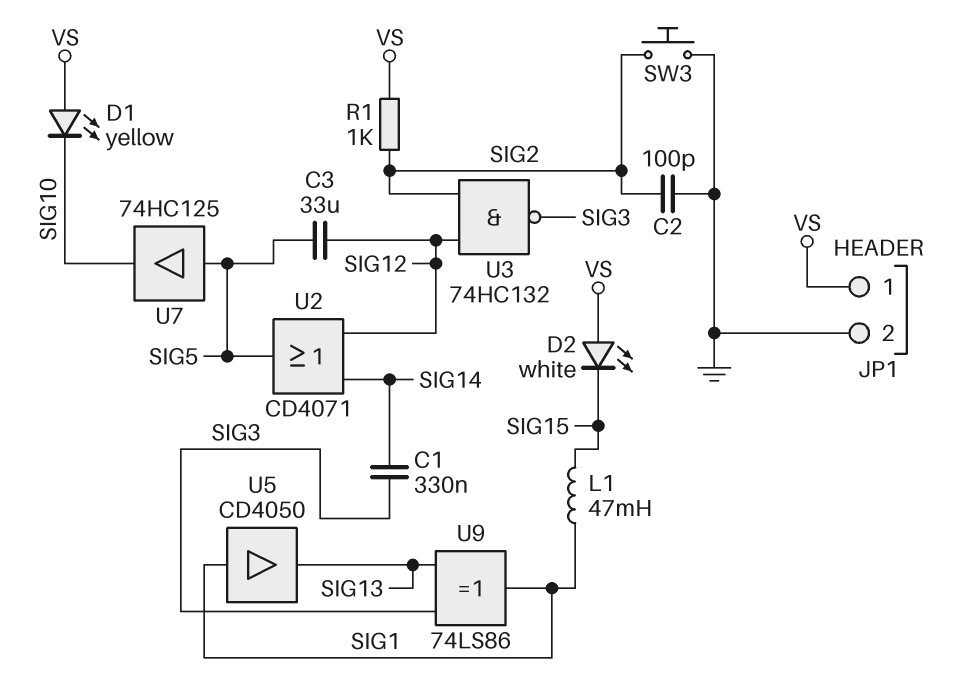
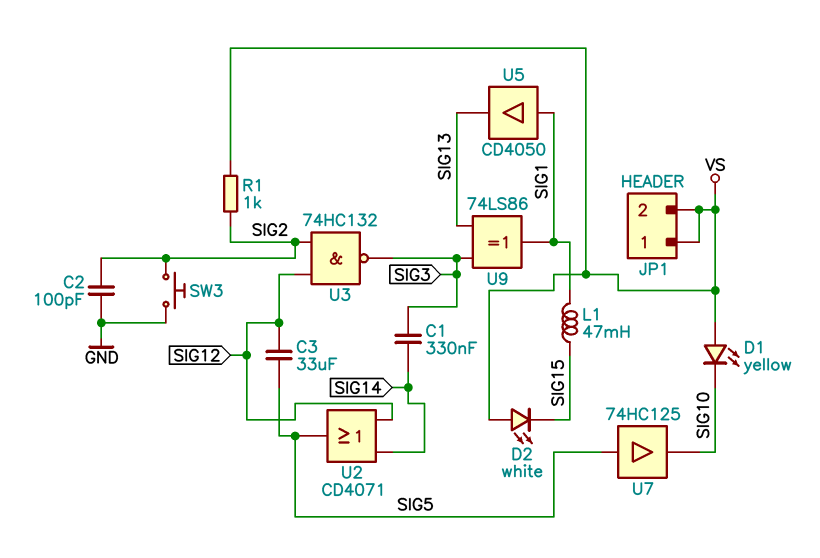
JP1 pin 2: GND -> VS

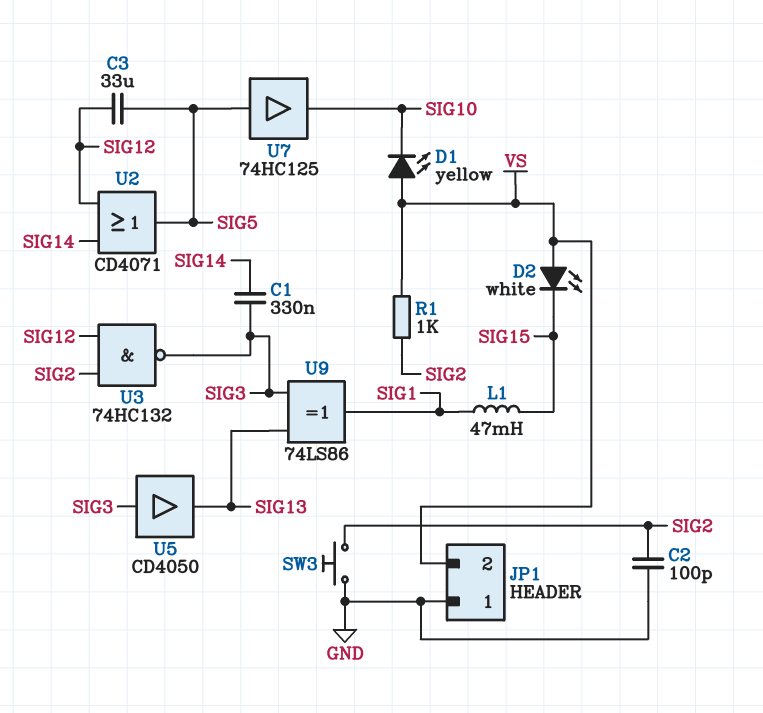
JP1 pin 1: VS -> GND
U5: buffer CD4050 (in SIG1, out SIG13) -> buffer CD4050 (in SIG3, out SIG13)

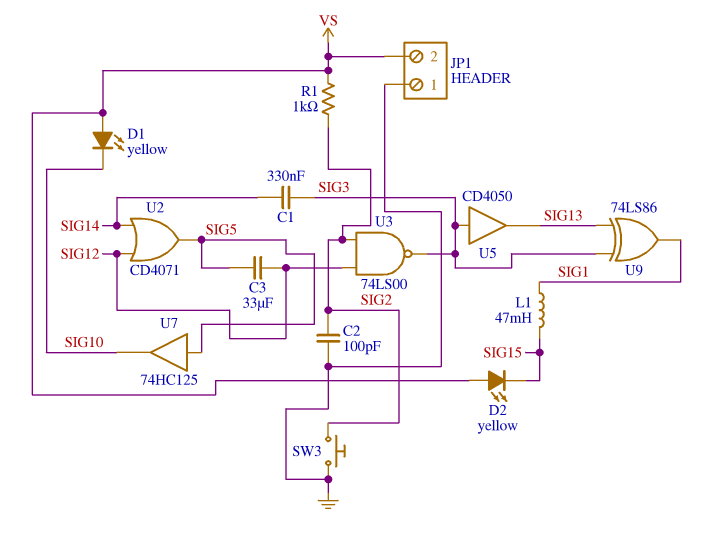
D2: LED white (A VS, K SIG15) -> LED yellow (A VS, K SIG15)
U3: NAND 74HC132 (in SIG2, in SIG12, out SIG3) -> NAND 74LS00 (in SIG2, in SIG12, out SIG3)

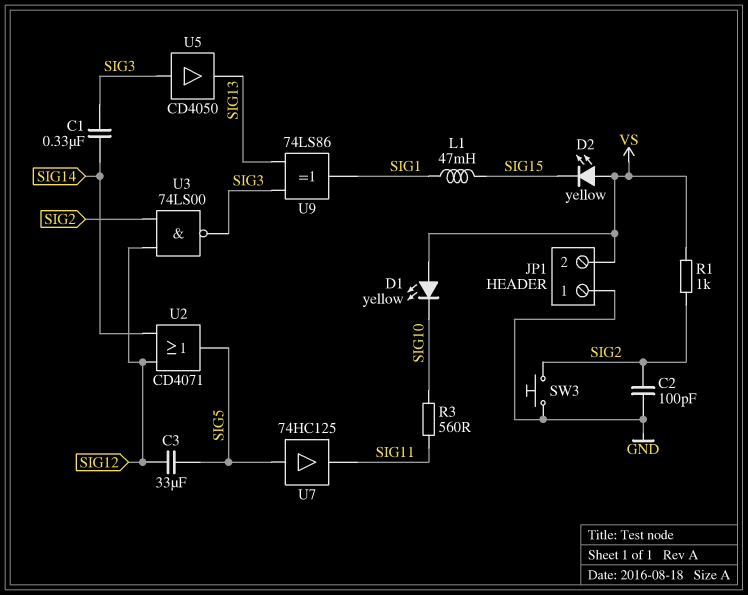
R3: none -> 560 (SIG10, SIG11)
U7: buffer 74HC125 (in SIG5, out SIG10) -> buffer 74HC125 (in SIG5, out SIG11)

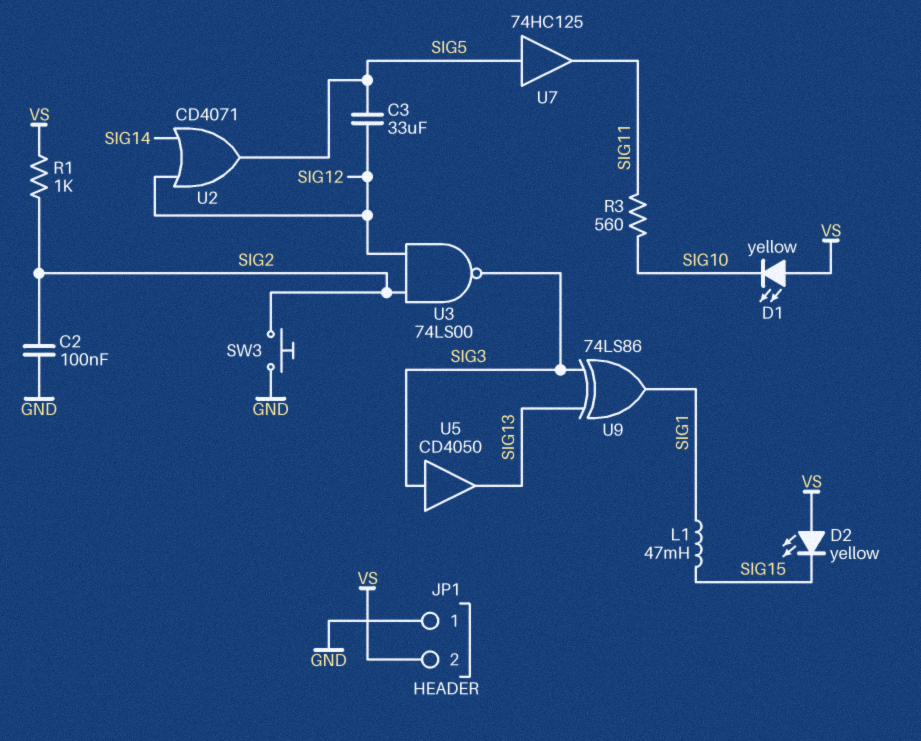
C1: 330nF (SIG3, SIG14) -> none
C2: 100pF (GND, SIG2) -> 100nF (GND, SIG2)

